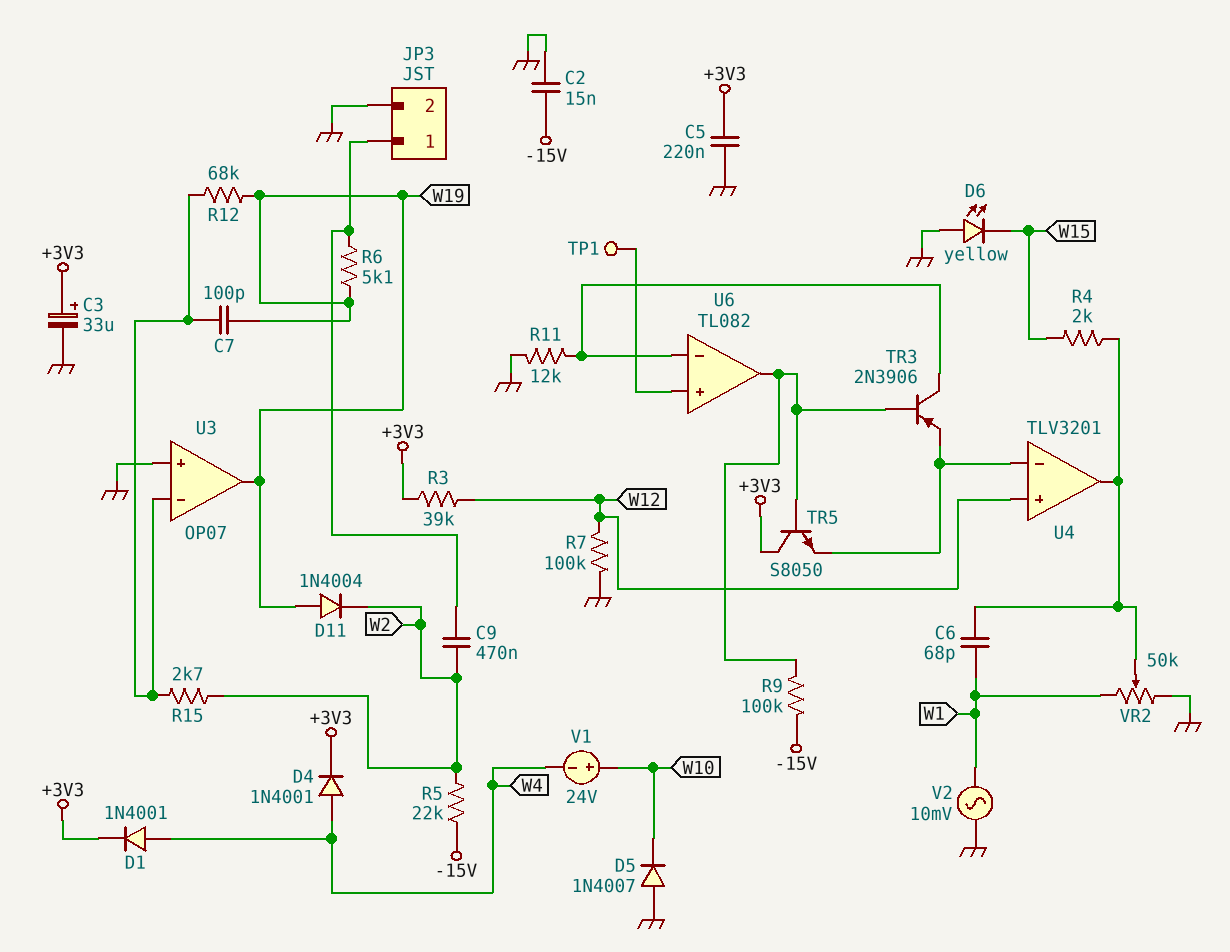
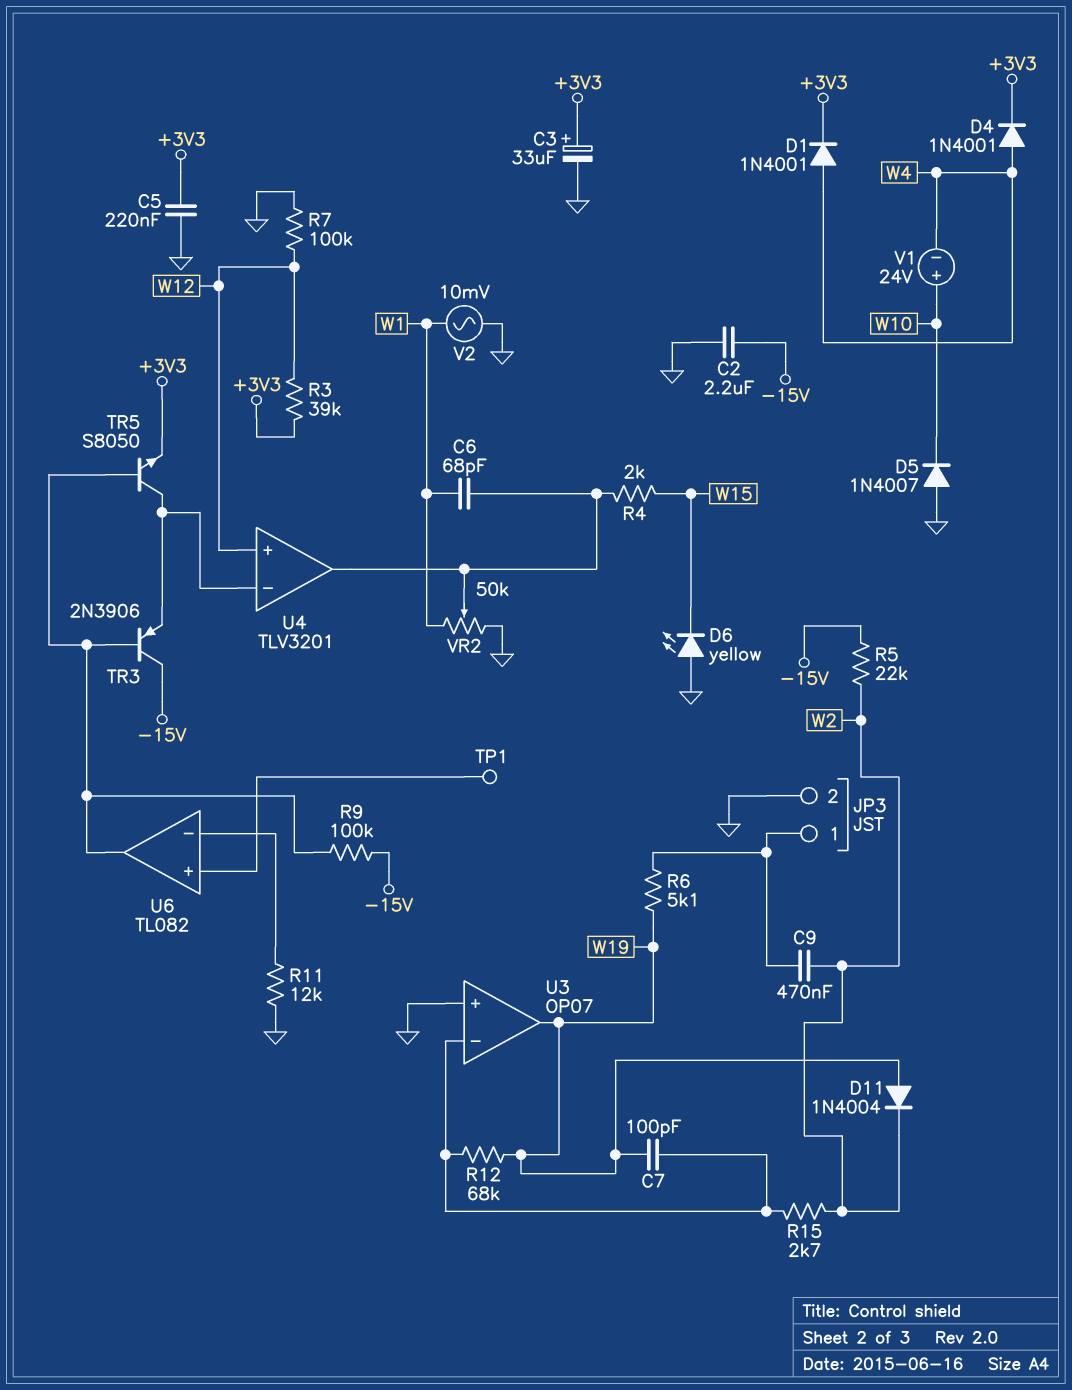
C2: 15nF (-15V, GND) -> 2.2uF (-15V, GND)
TR3: PNP 2N3906 (B U6/out, C U6/in-, E U4/in-) -> PNP 2N3906 (B U6/out, C -15V, E U4/in-)
TR5: NPN S8050 (B U6/out, C +3V3, E U4/in-) -> NPN S8050 (B U6/out, C U4/in-, E +3V3)

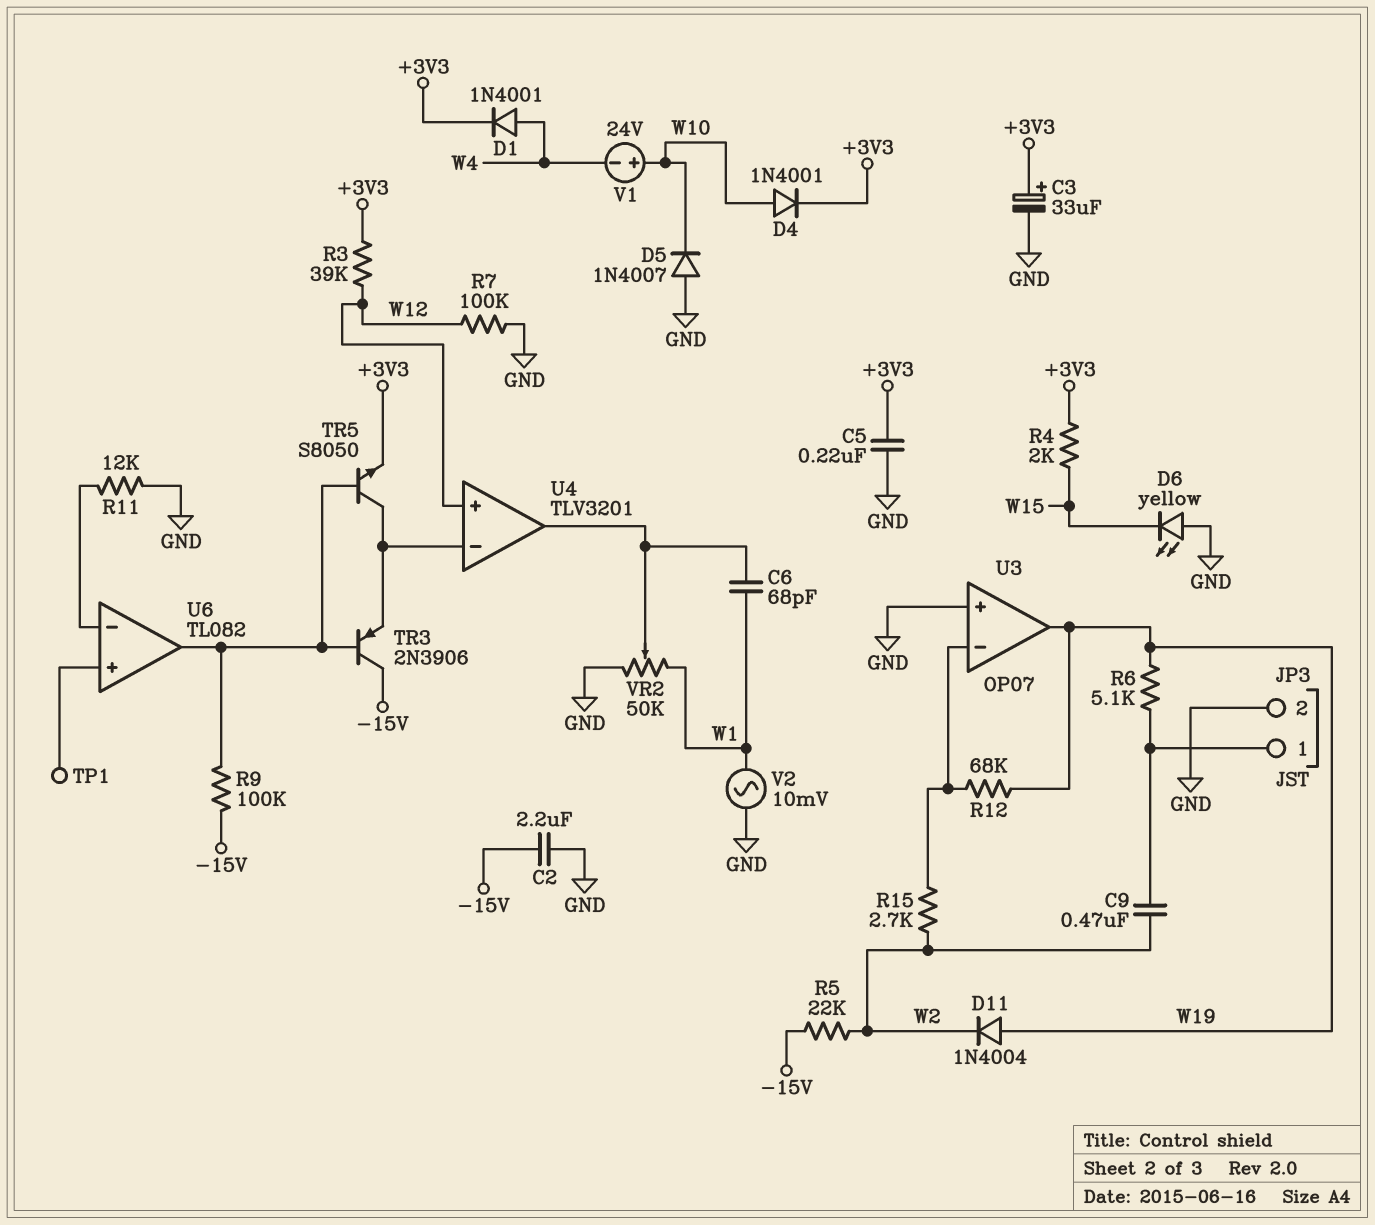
C7: 100pF (U3/in-, W19) -> none
D4: diode 1N4001 (A W4, K +3V3) -> diode 1N4001 (A W10, K +3V3)
R4: 2k (U4/out, W15) -> 2k (+3V3, W15)

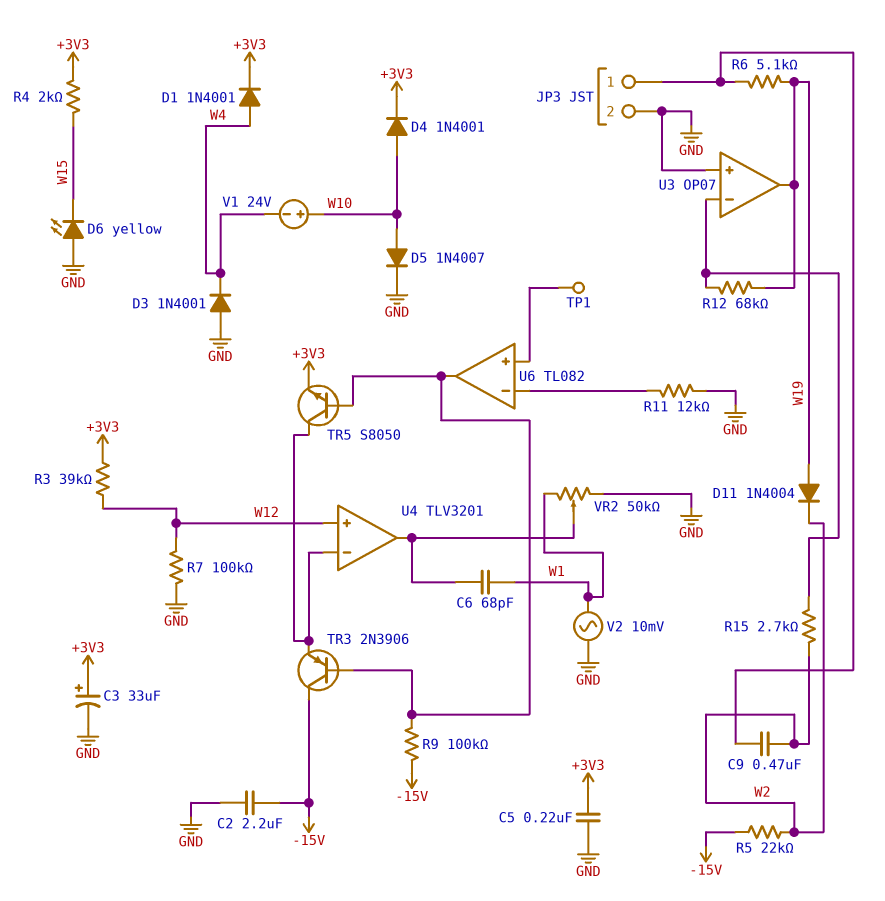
D3: none -> diode 1N4001 (A GND, K W4)
D5: diode 1N4007 (A GND, K W10) -> diode 1N4007 (A W10, K GND)

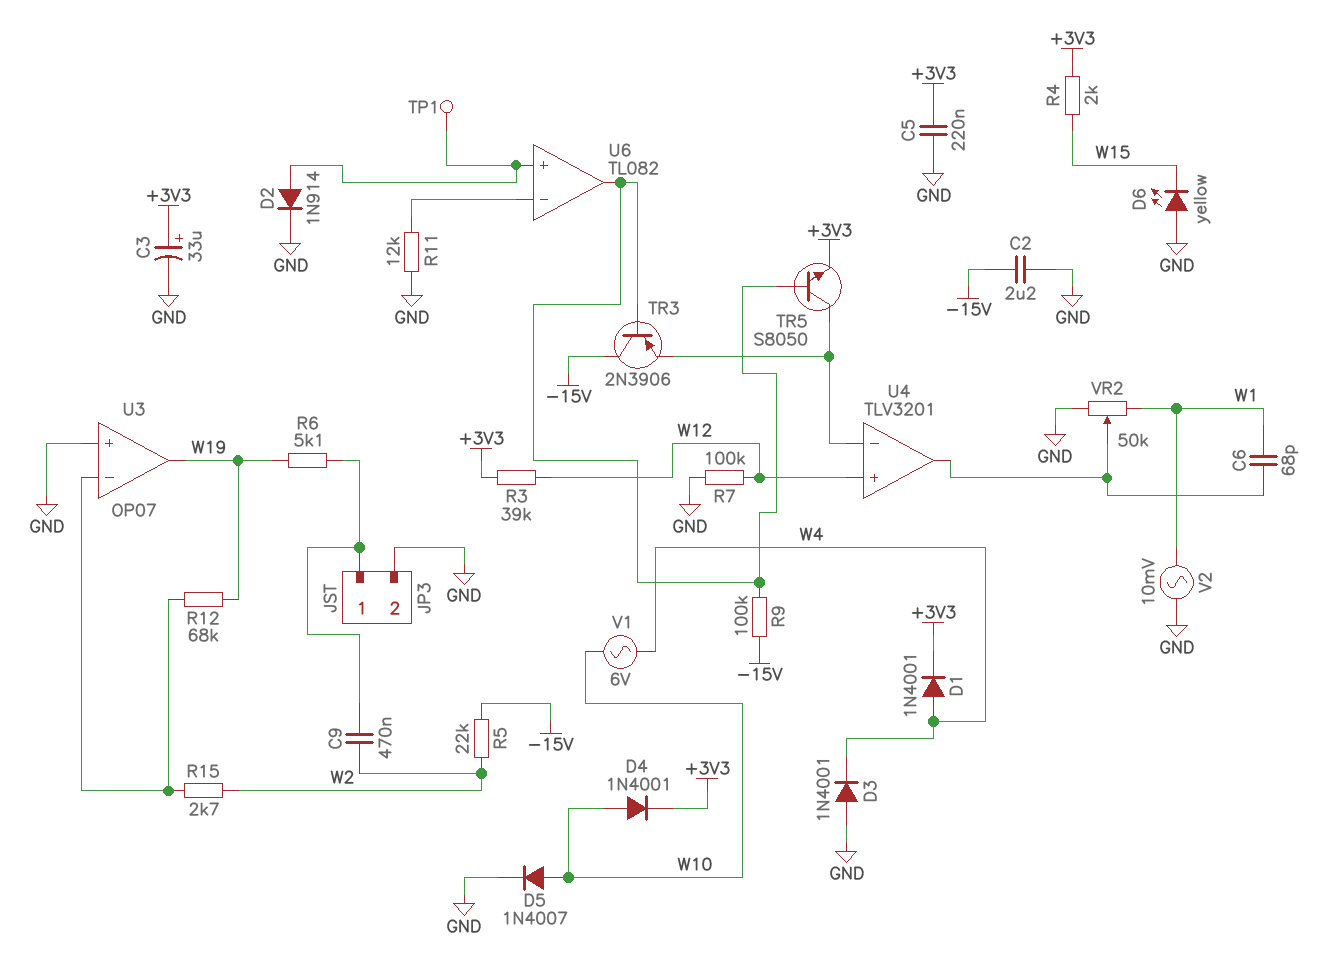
D2: none -> diode 1N914 (A U6/in+, K GND)
D11: diode 1N4004 (A W19, K W2) -> none
V1: 24V (plus W10, minus W4) -> AC 6V (W4, W10)

